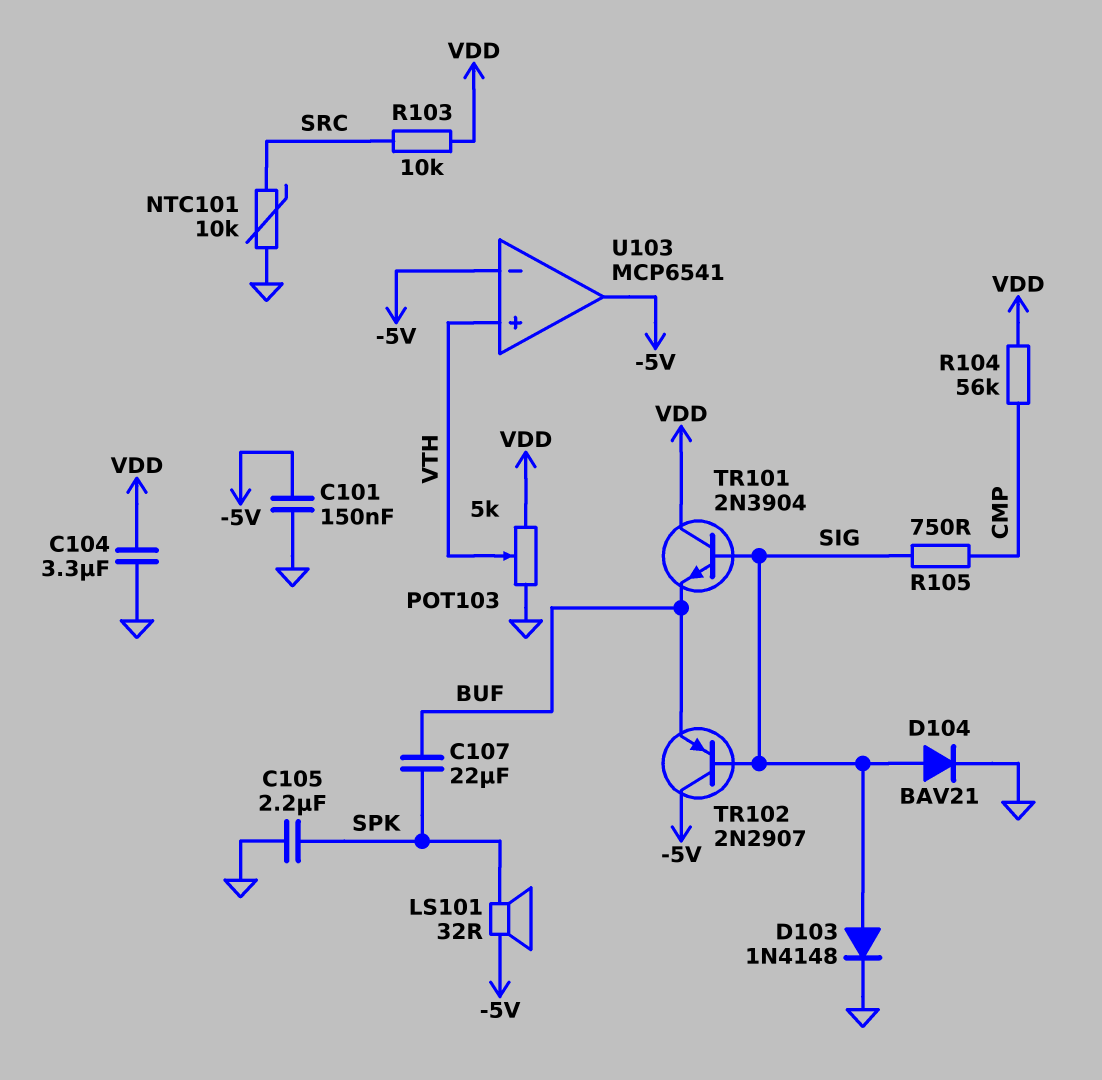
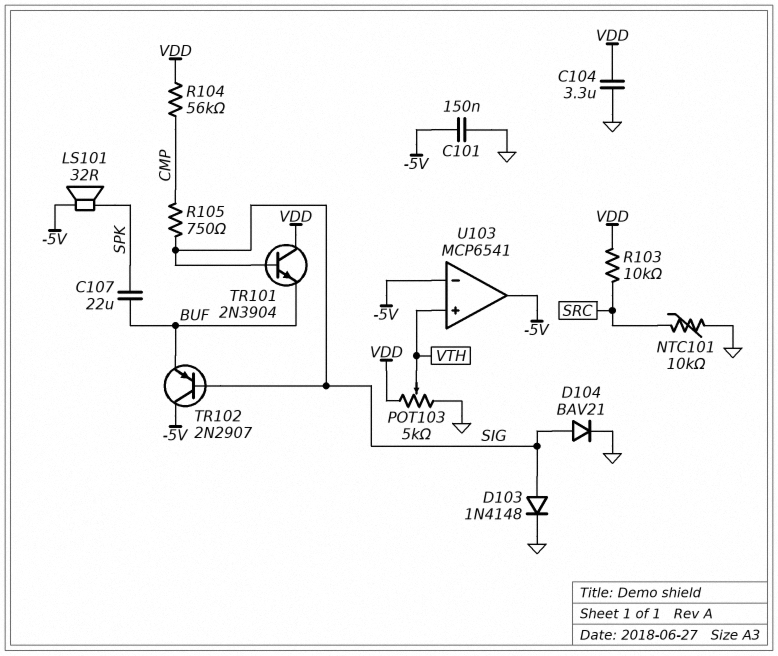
C105: 2.2uF (GND, SPK) -> none

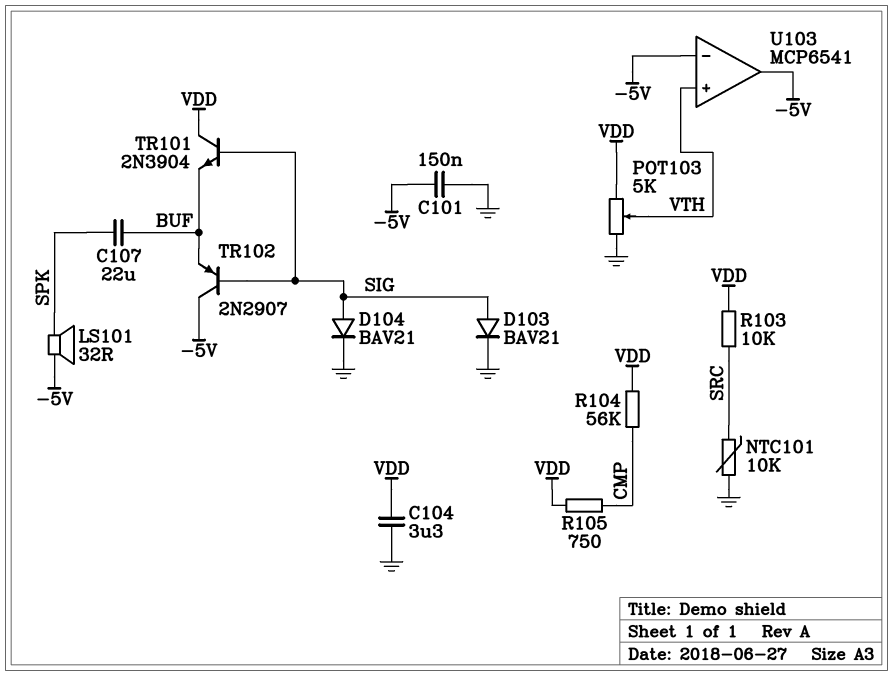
D103: diode 1N4148 (A SIG, K GND) -> diode BAV21 (A SIG, K GND)
R105: 750 (CMP, SIG) -> 750 (CMP, VDD)

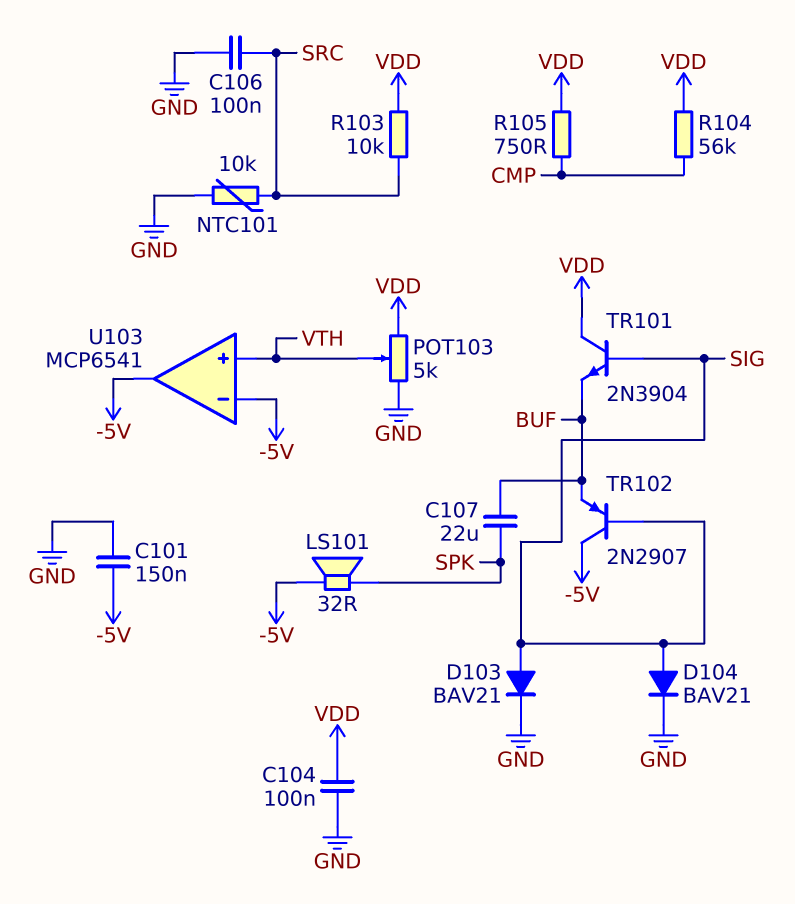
C104: 3.3uF (GND, VDD) -> 100nF (GND, VDD)
C106: none -> 100nF (GND, SRC)

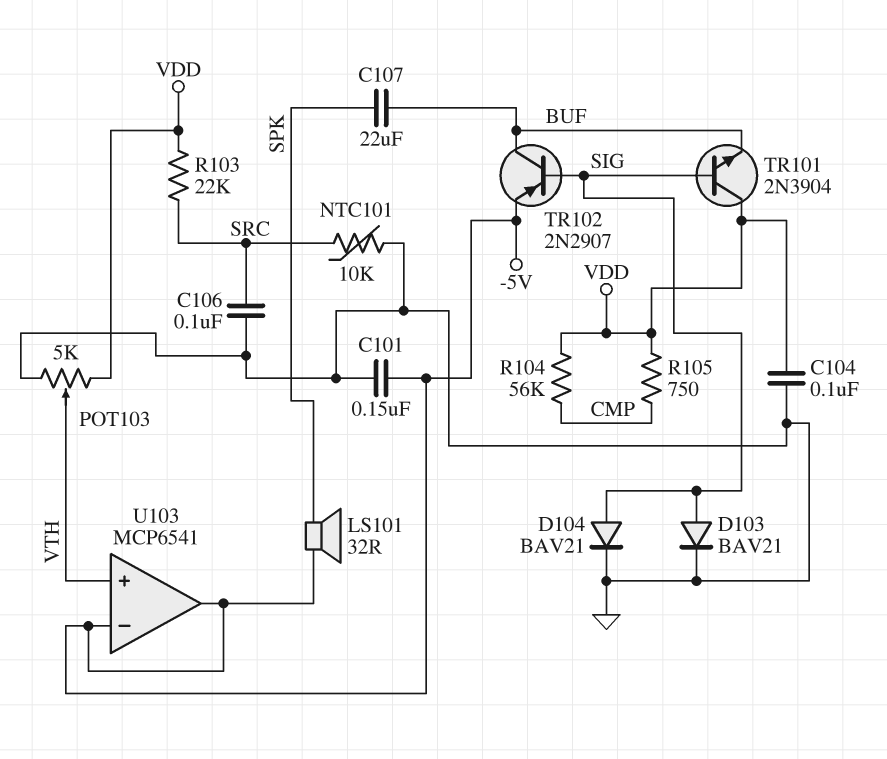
R103: 10k (SRC, VDD) -> 22k (SRC, VDD)
TR102: PNP 2N2907 (B SIG, C -5V, E BUF) -> PNP 2N2907 (B SIG, C BUF, E -5V)

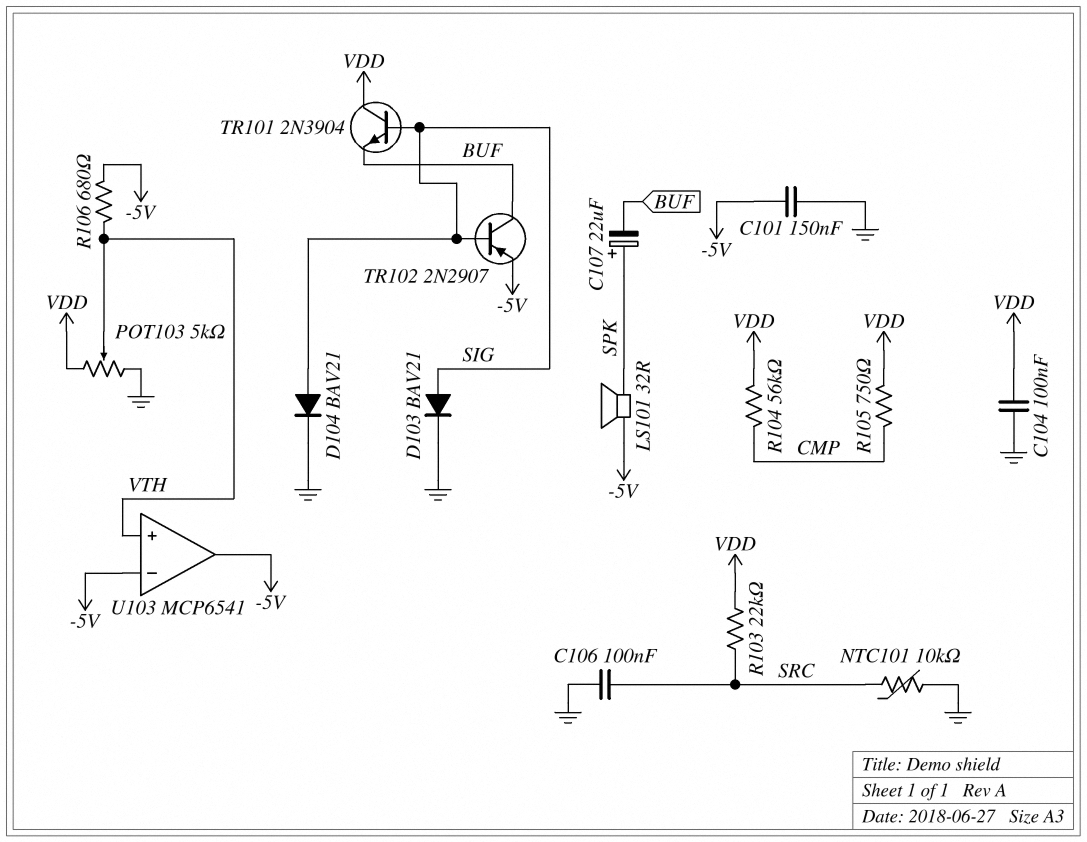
C107: 22uF (BUF, SPK) -> 22uF (plus SPK, minus BUF)
R106: none -> 680 (-5V, VTH)

